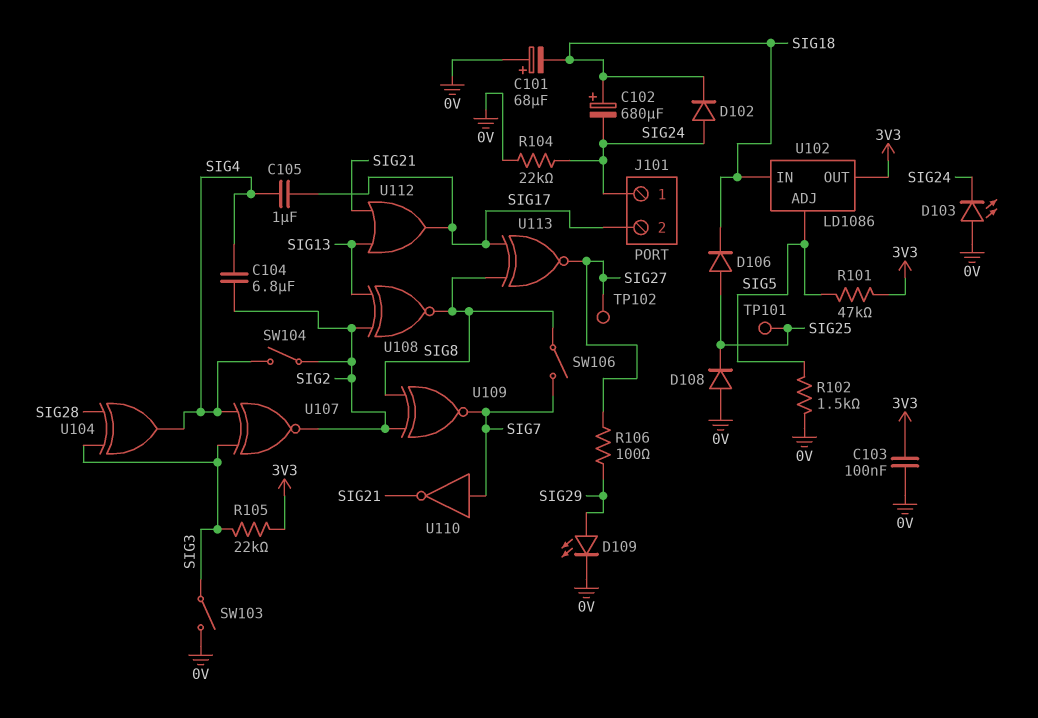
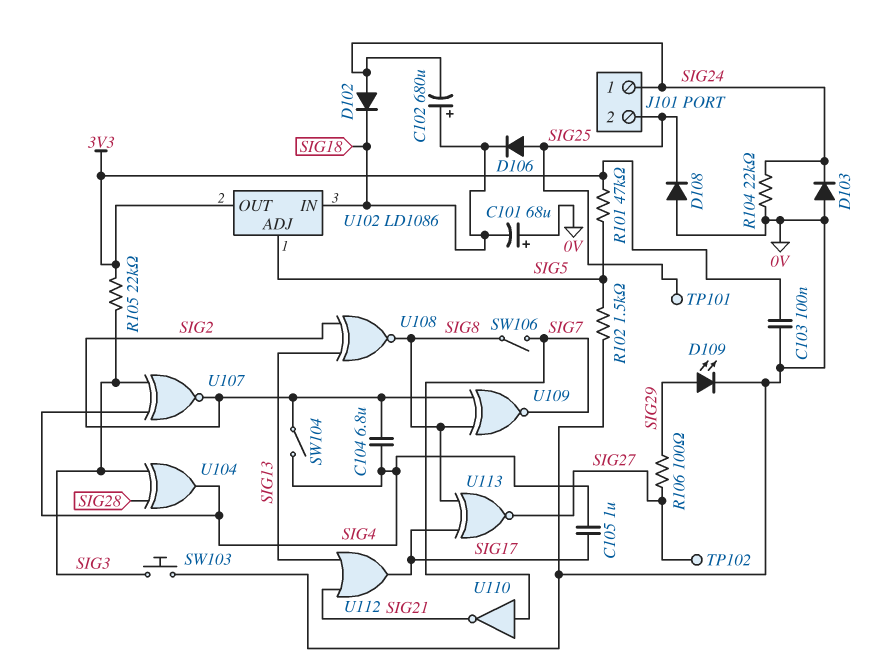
D103: LED (A 0V, K SIG24) -> diode (A 0V, K SIG24)
J101 pin 2: SIG17 -> SIG25
SW103: switch (0V, SIG3) -> button (0V, SIG3)

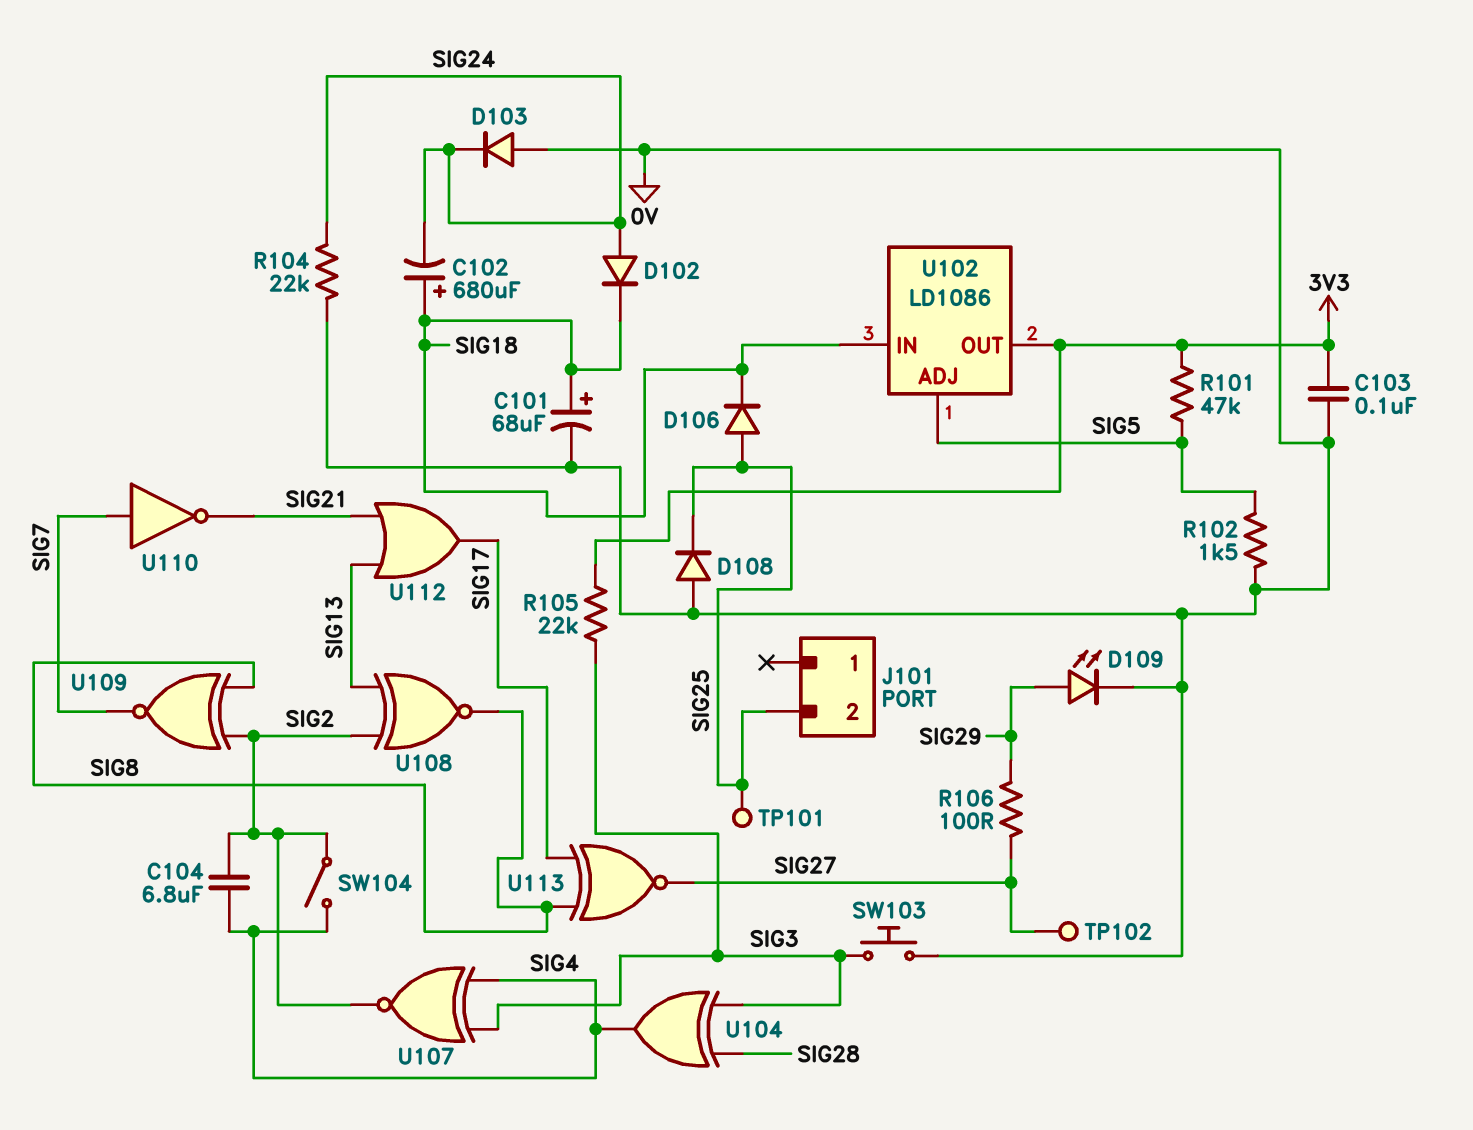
C101: 68uF (plus 0V, minus SIG18) -> 68uF (plus SIG18, minus 0V)
C105: 1uF (SIG4, SIG17) -> none
J101 pin 1: SIG24 -> none
SW106: switch (SIG7, SIG8) -> none

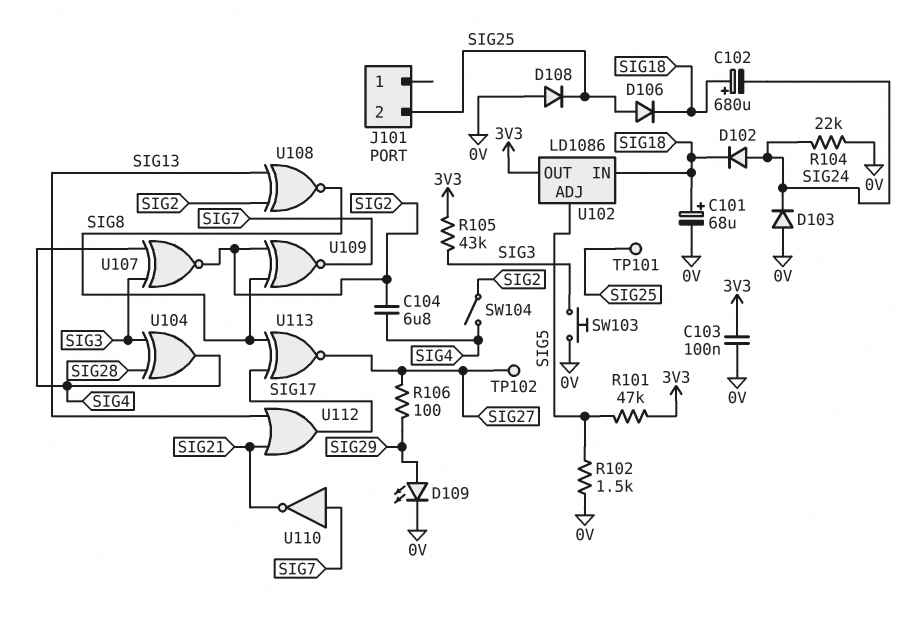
R105: 22k (3V3, SIG3) -> 43k (3V3, SIG3)

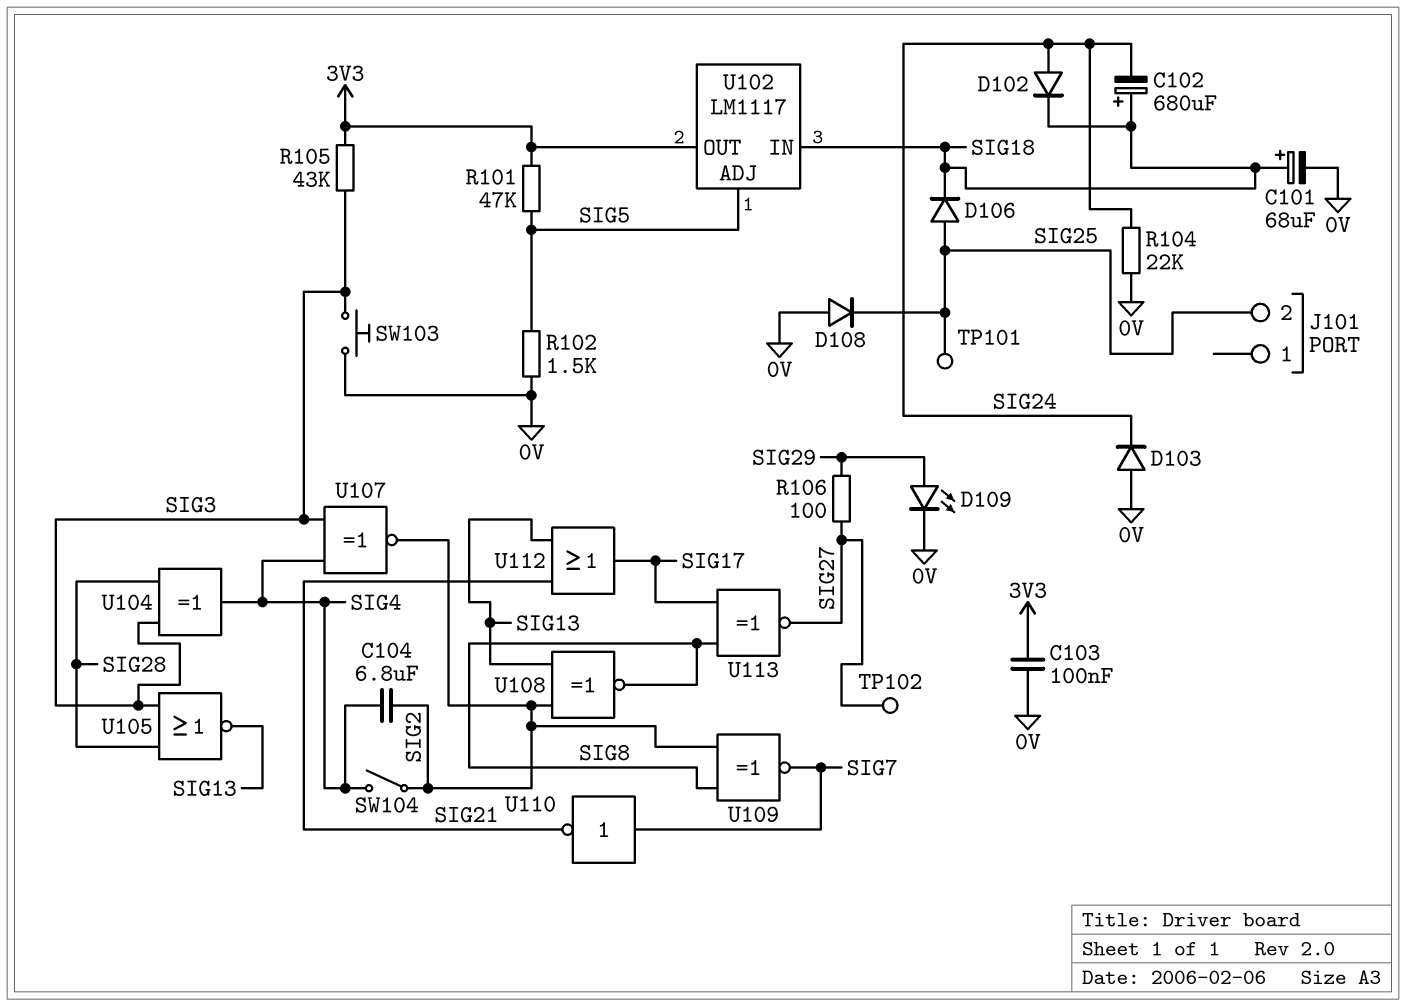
U102: LD1086 -> LM1117
U105: none -> NOR (in SIG3, in SIG28, out SIG13)

